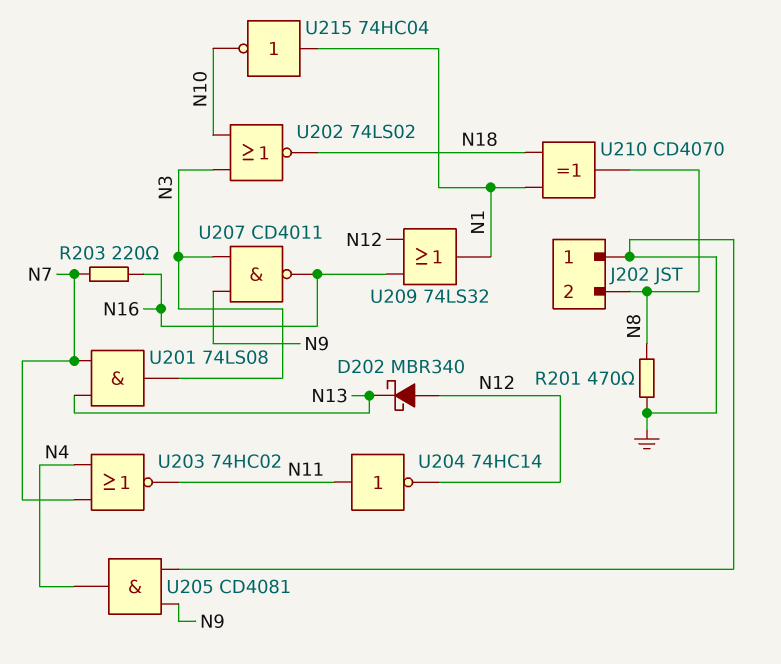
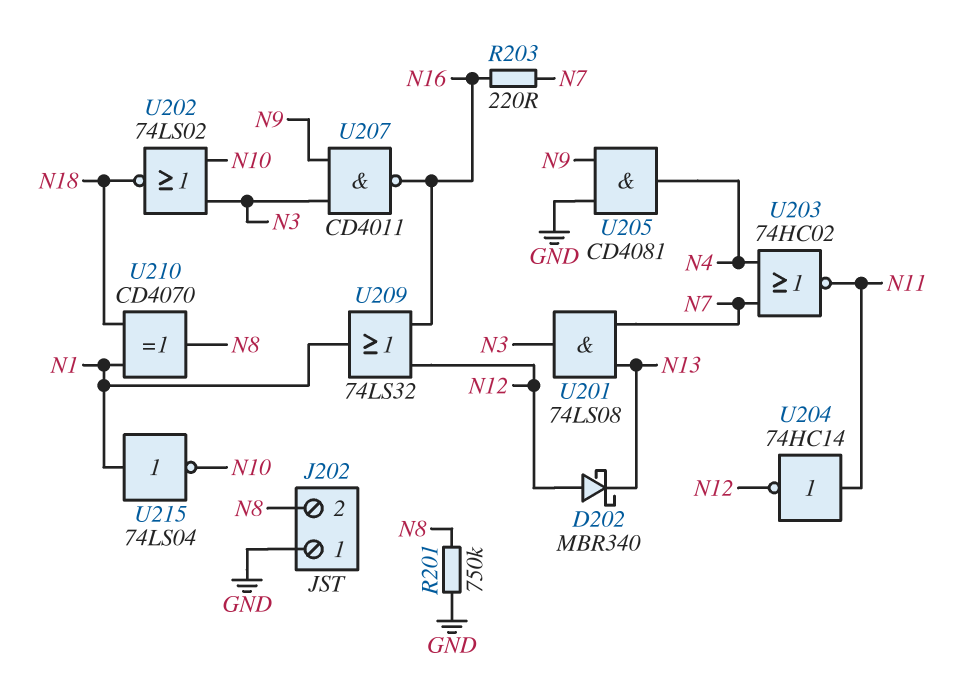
R201: 470 (GND, N8) -> 750k (GND, N8)
U215: NOT 74HC04 (in N1, out N10) -> NOT 74LS04 (in N1, out N10)

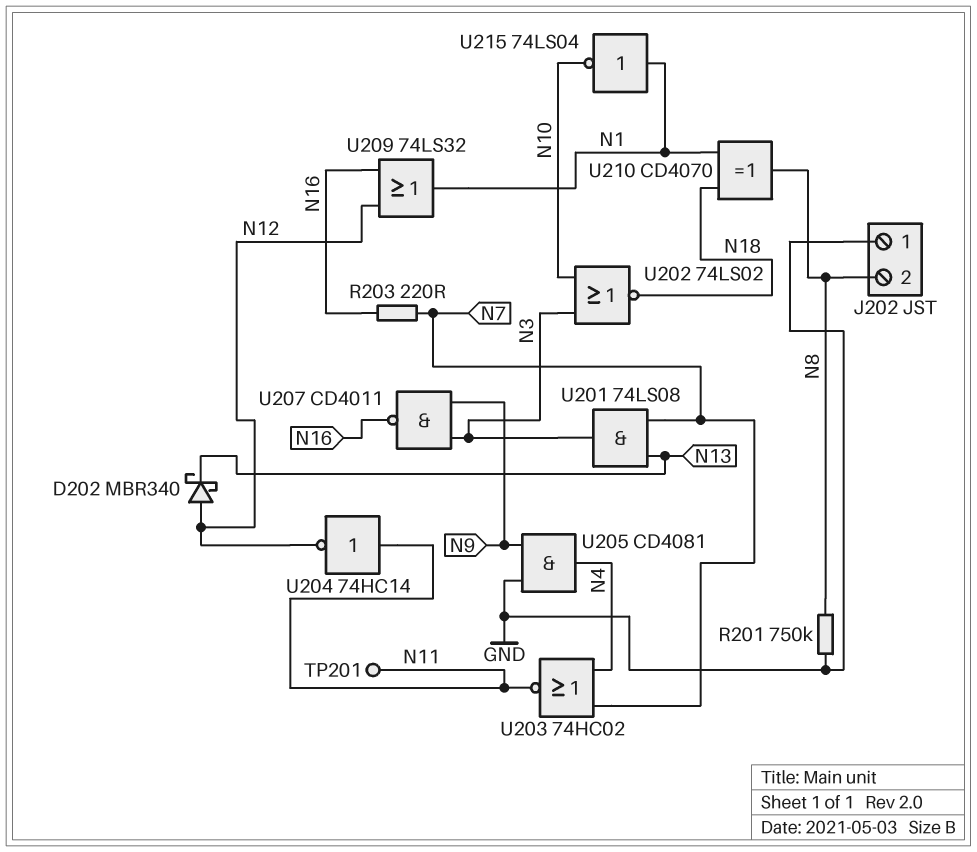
TP201: none -> test point (N11)

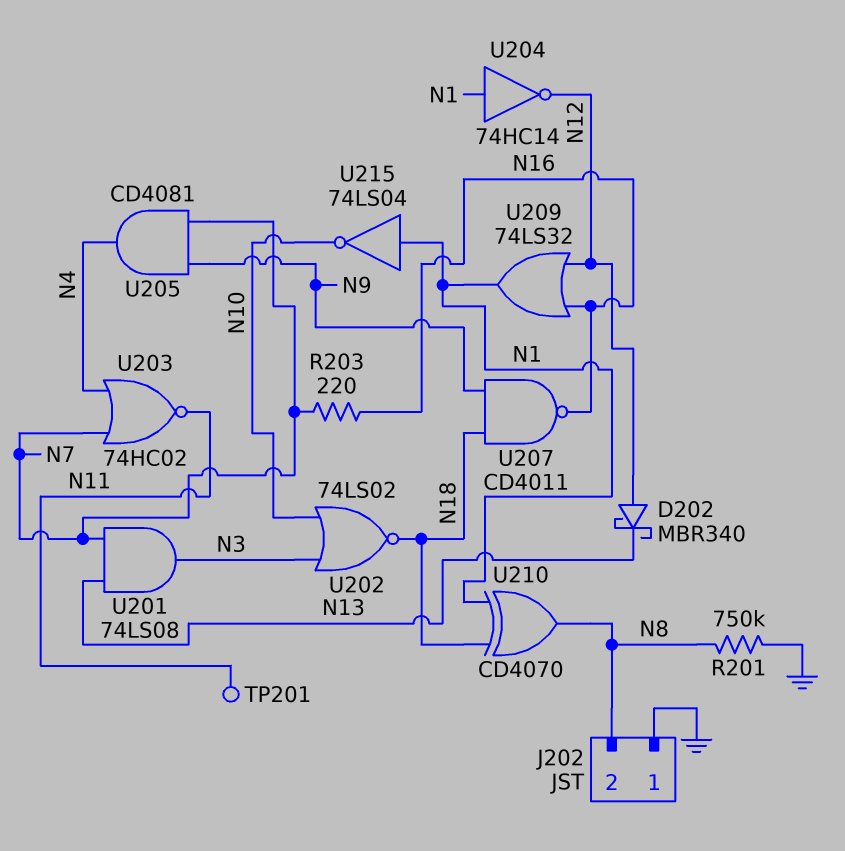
U204: NOT 74HC14 (in N11, out N12) -> NOT 74HC14 (in N1, out N12)
U205: AND CD4081 (in GND, in N9, out N4) -> AND CD4081 (in N7, in N9, out N4)
U207: NAND CD4011 (in N3, in N9, out N16) -> NAND CD4011 (in N9, in N18, out N16)

